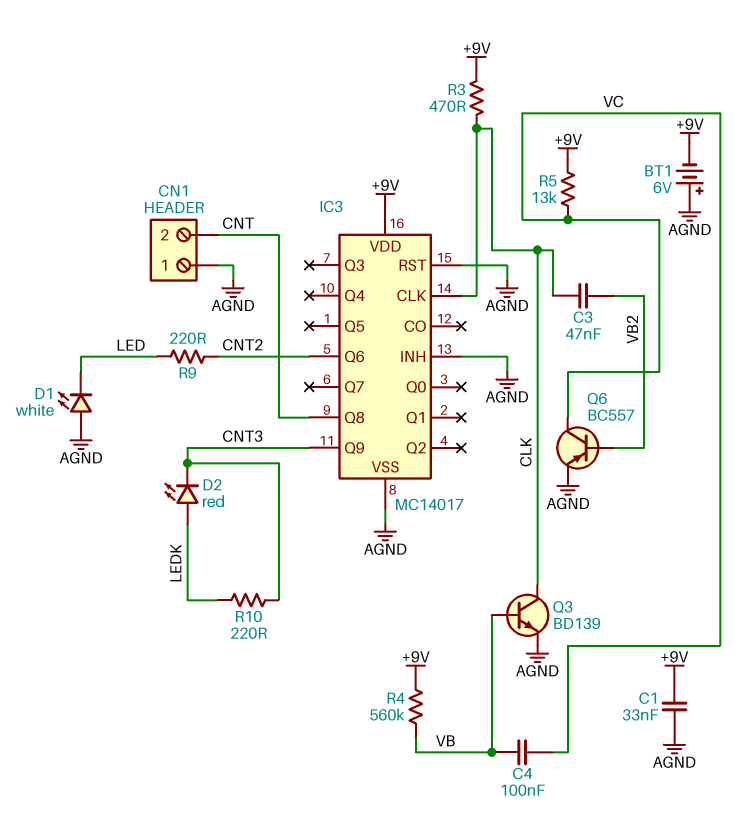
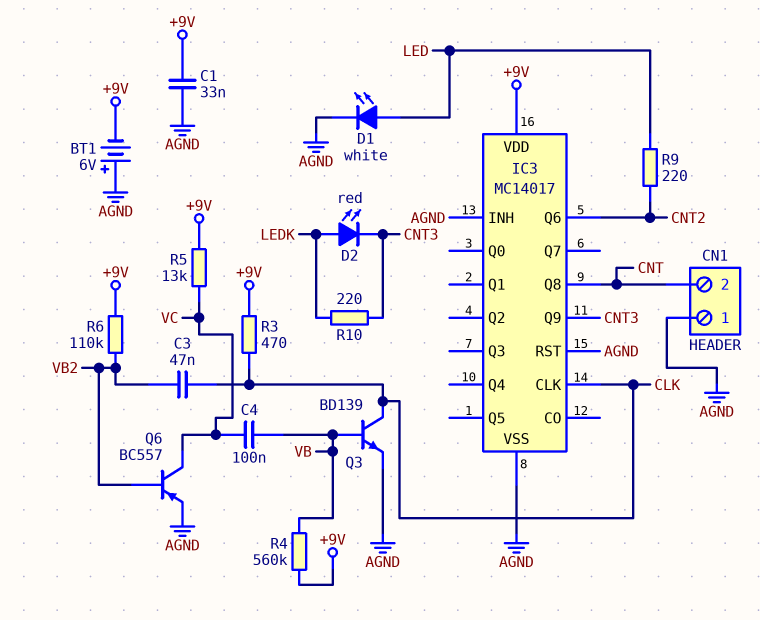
D1: LED white (A AGND, K LED) -> LED white (A LED, K AGND)
R6: none -> 110k (+9V, VB2)

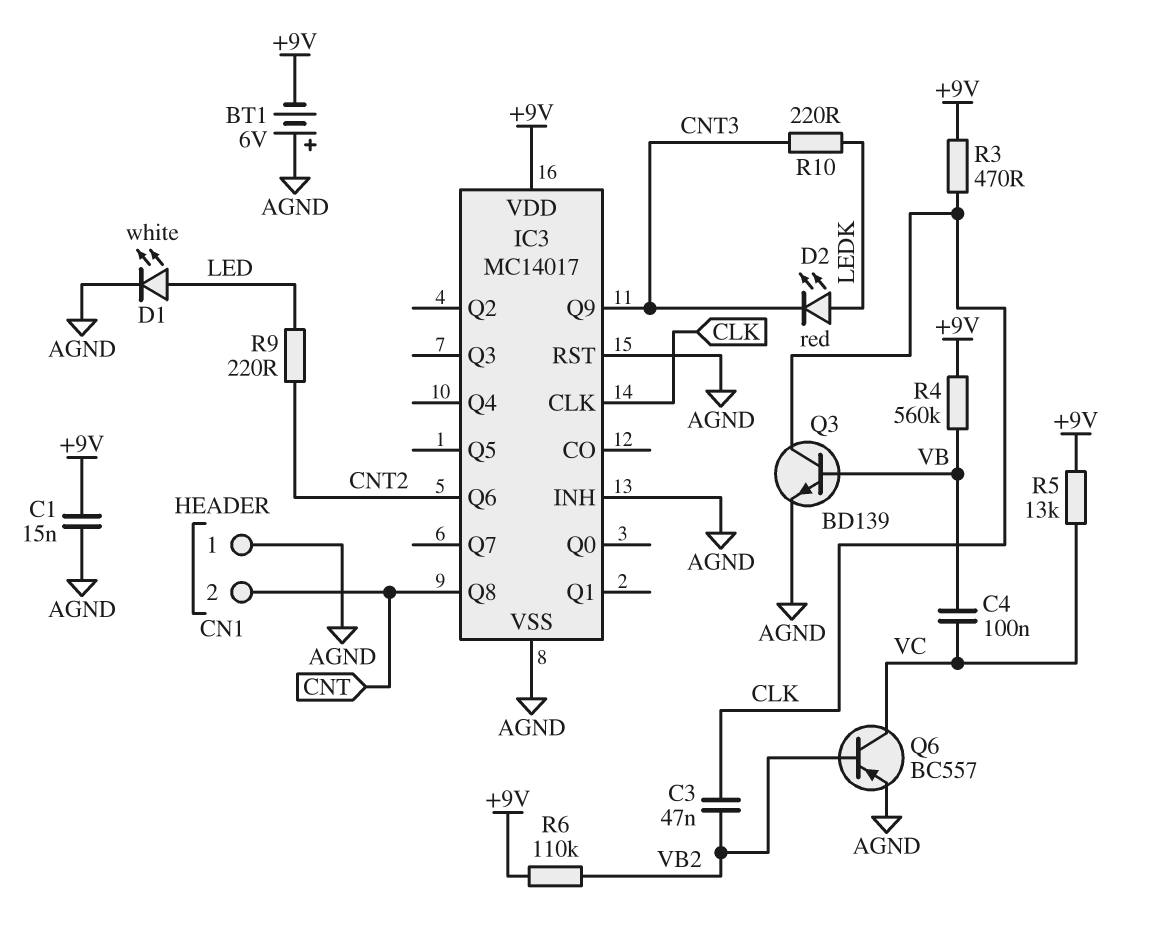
C1: 33nF (+9V, AGND) -> 15nF (+9V, AGND)

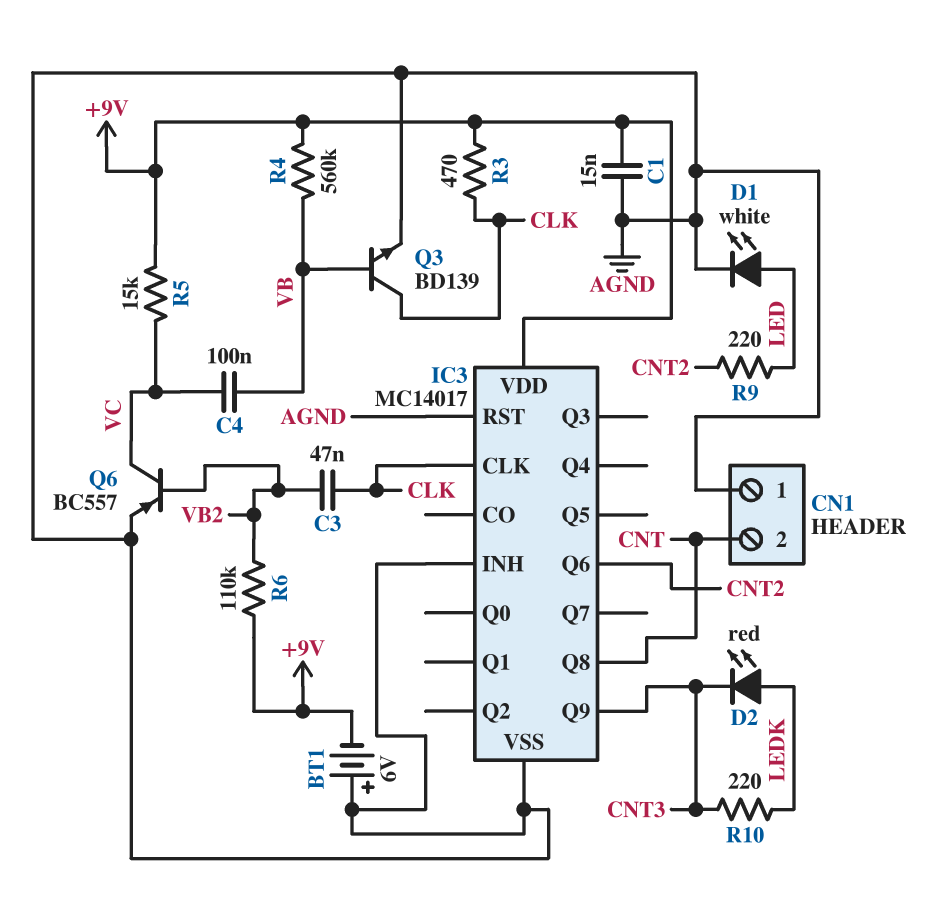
R5: 13k (+9V, VC) -> 15k (+9V, VC)

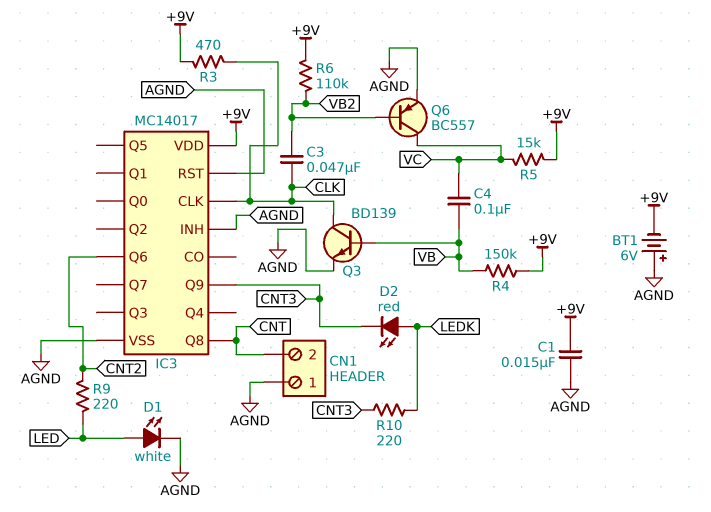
R4: 560k (+9V, VB) -> 150k (+9V, VB)

